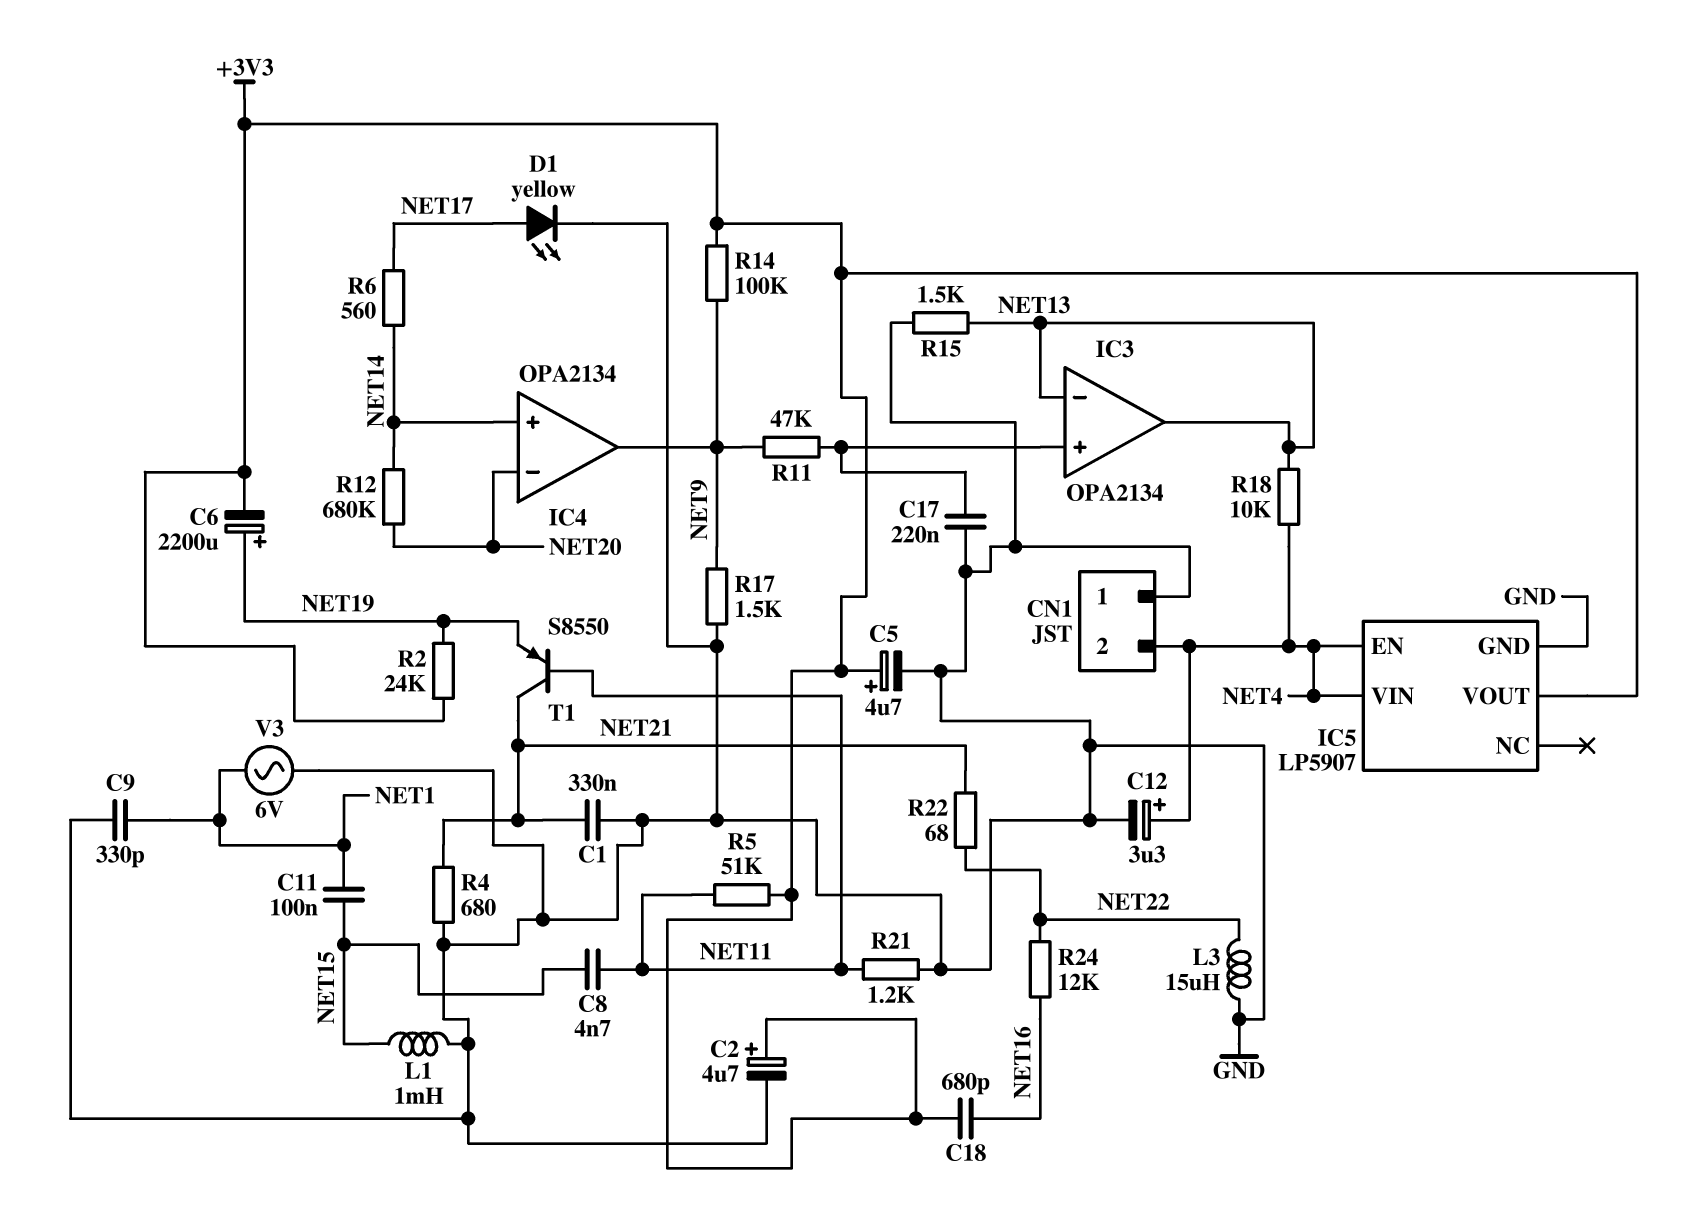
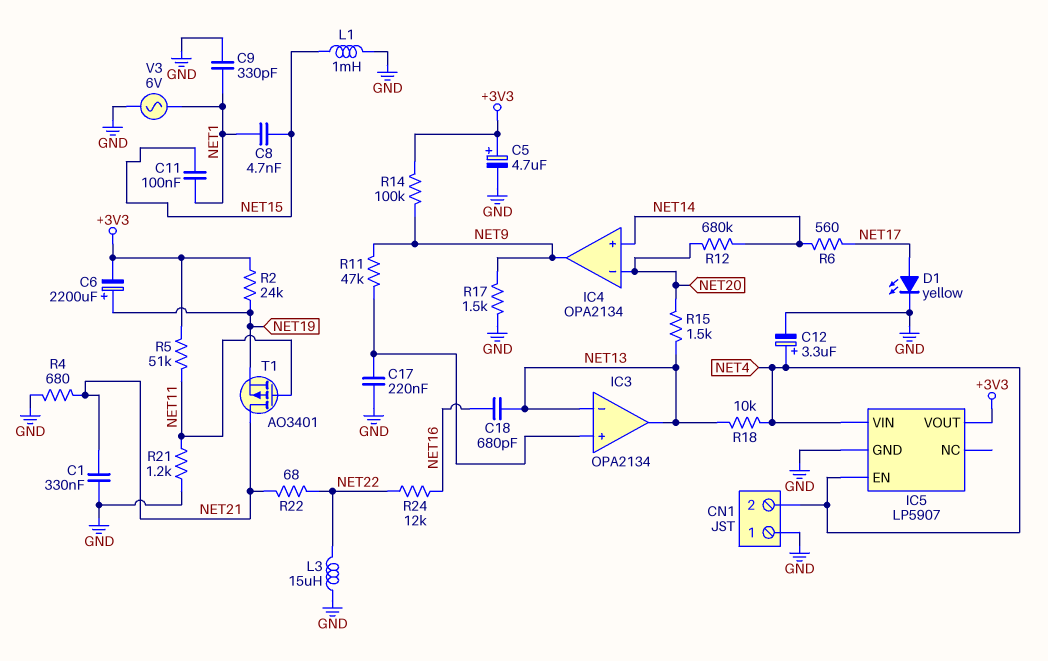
C2: 4.7uF (plus +3V3, minus GND) -> none
C8: 4.7nF (NET11, NET15) -> 4.7nF (NET1, NET15)
C18: 680pF (+3V3, NET16) -> 680pF (NET13, NET16)
R15: 1.5k (GND, NET13) -> 1.5k (NET13, NET20)
T1: PNP S8550 (B NET11, C NET21, E NET19) -> PMOS AO3401 (G NET11, D NET21, S NET19)

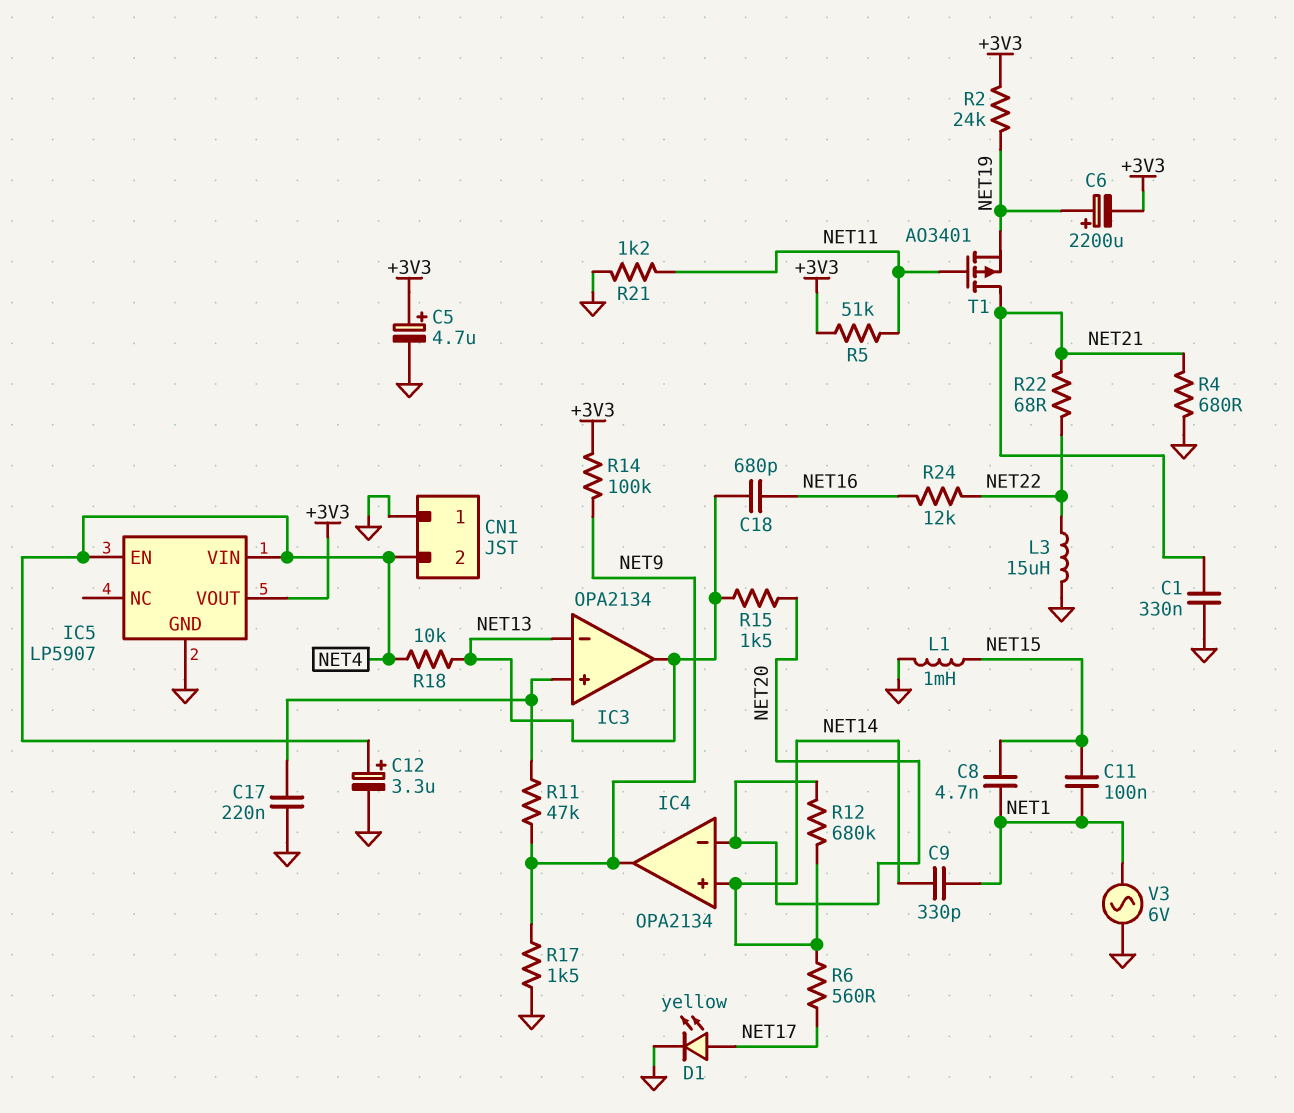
C9: 330pF (GND, NET1) -> 330pF (NET1, NET14)

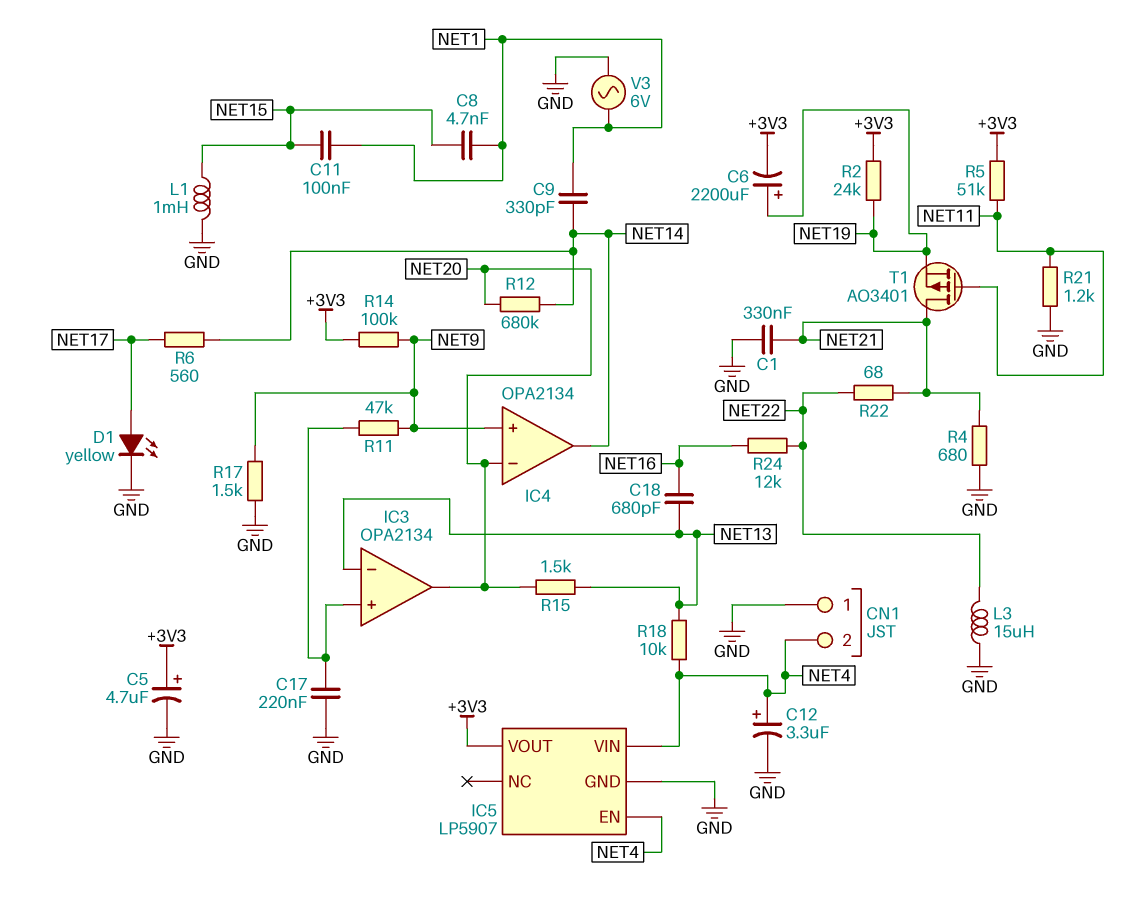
IC3 pin out: NET13 -> NET20
IC4 pin in+: NET14 -> NET9
IC4 pin out: NET9 -> NET14

